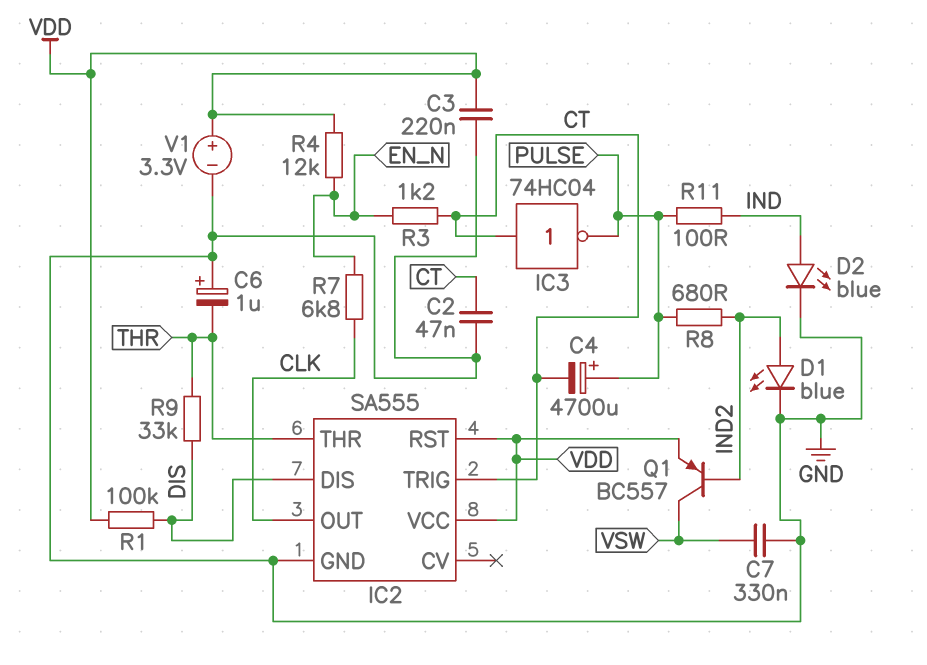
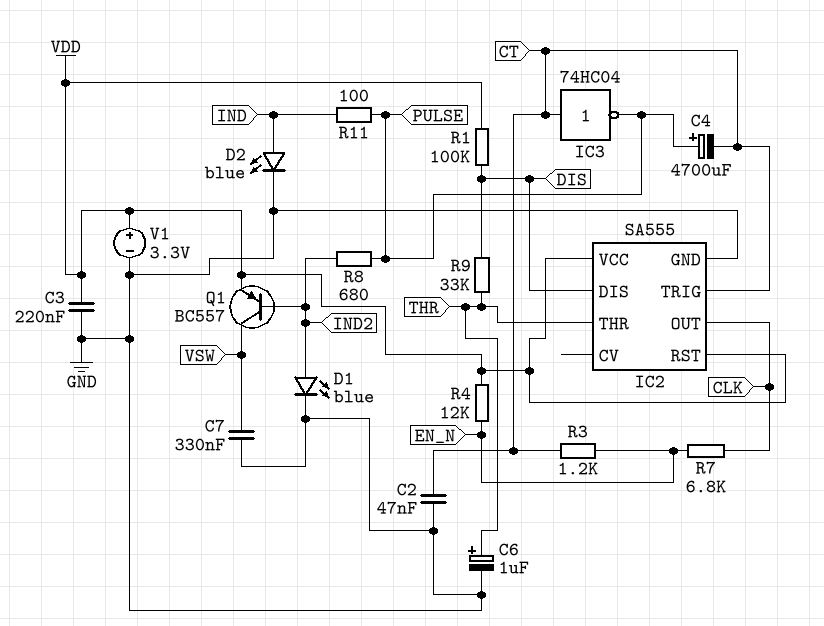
C6: 1uF (plus GND, minus THR) -> 1uF (plus THR, minus GND)

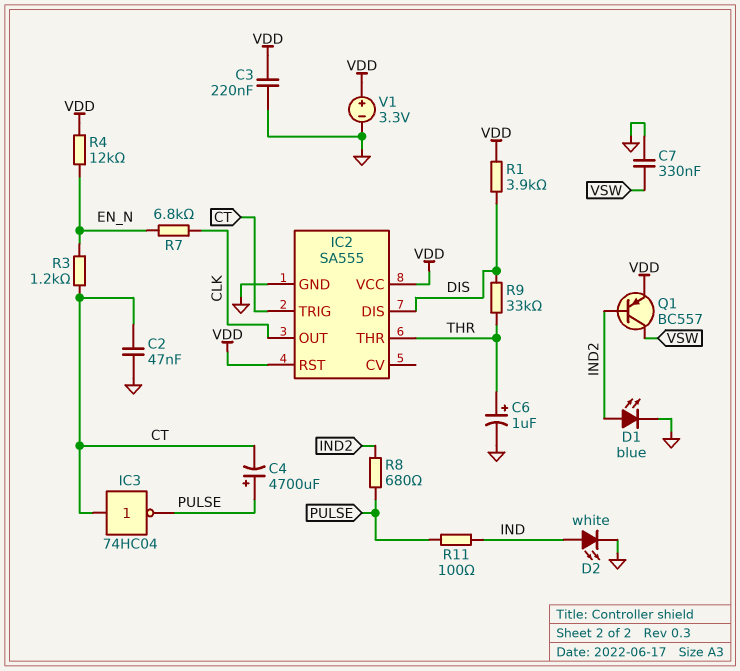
D2: LED blue (A IND, K GND) -> LED white (A IND, K GND)
R1: 100k (DIS, VDD) -> 3.9k (DIS, VDD)

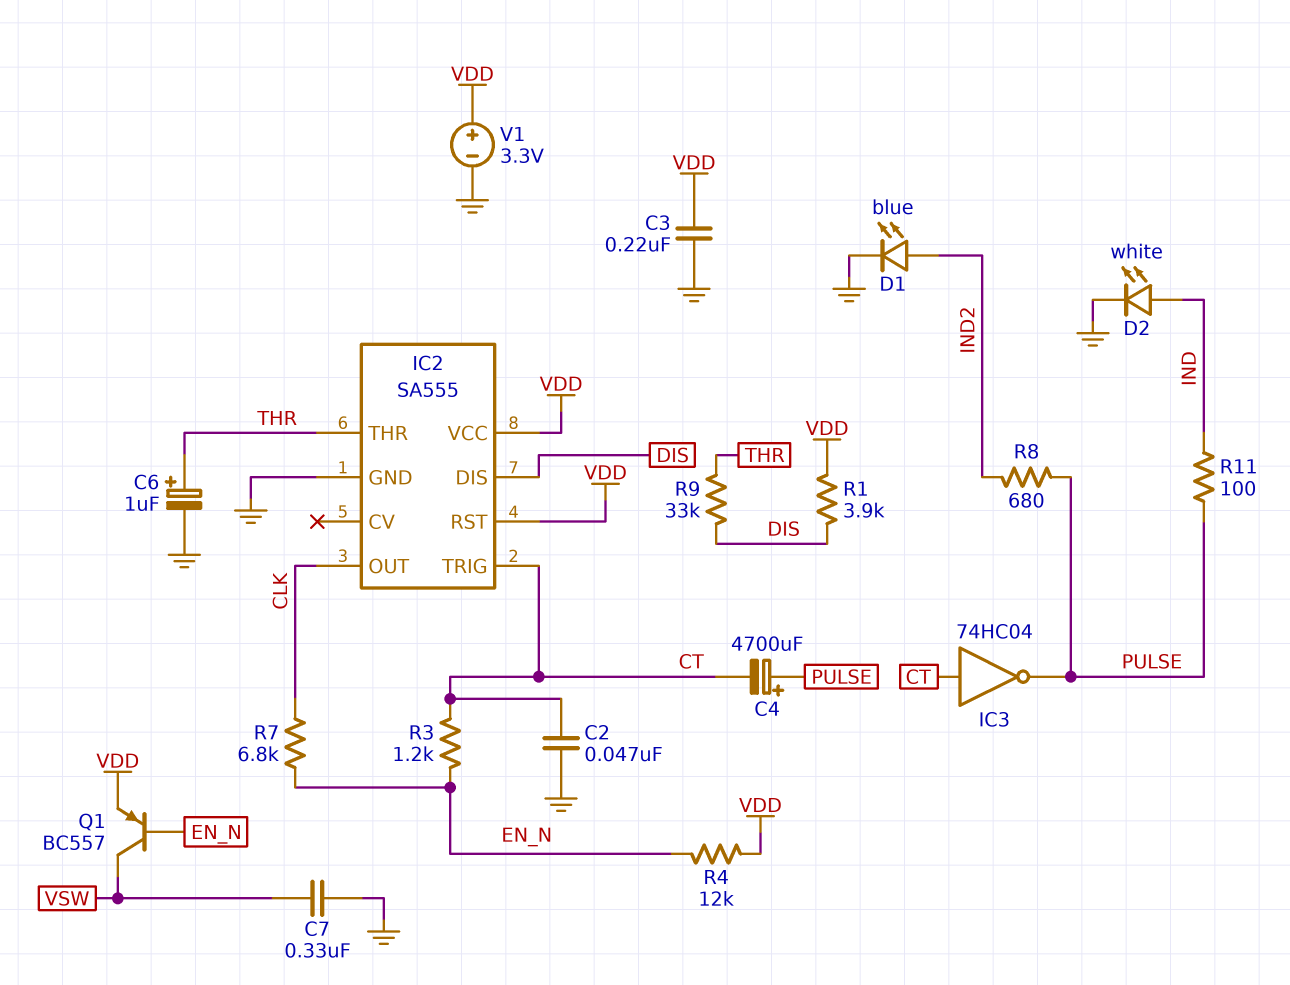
Q1: PNP BC557 (B IND2, C VSW, E VDD) -> PNP BC557 (B EN_N, C VSW, E VDD)

